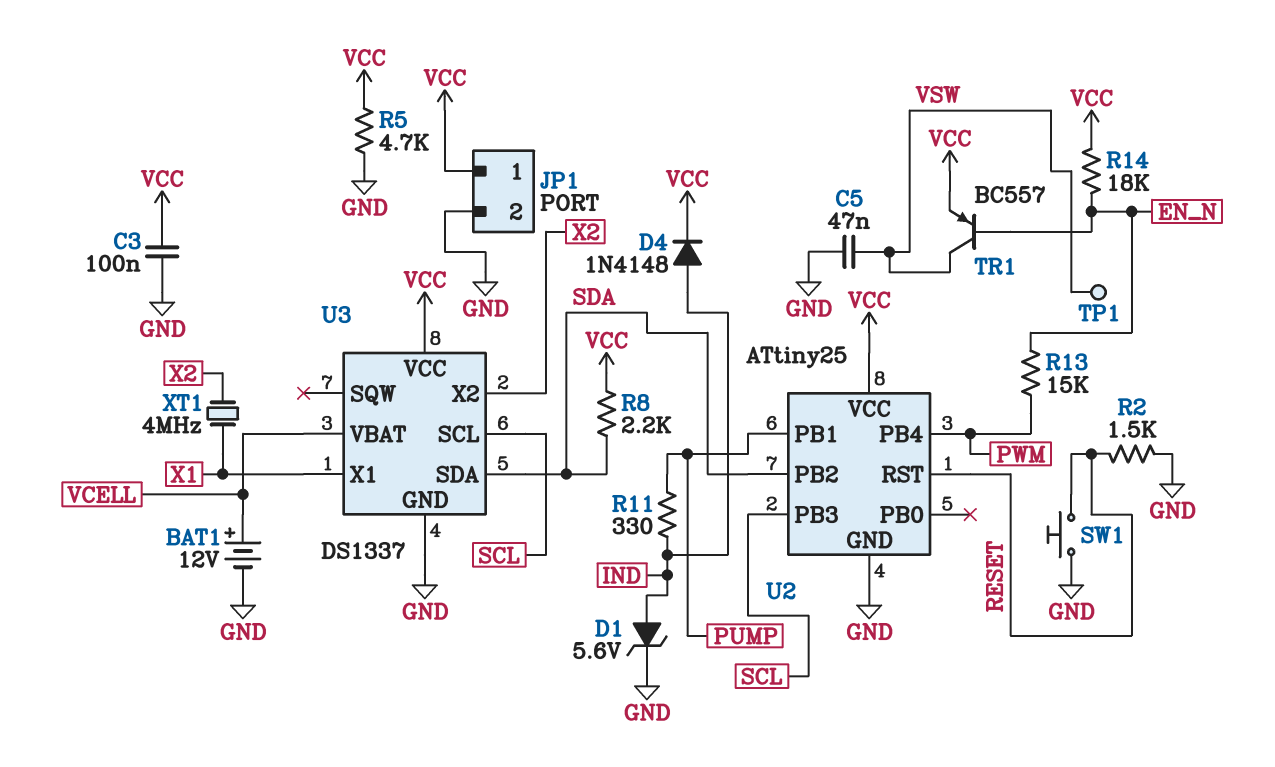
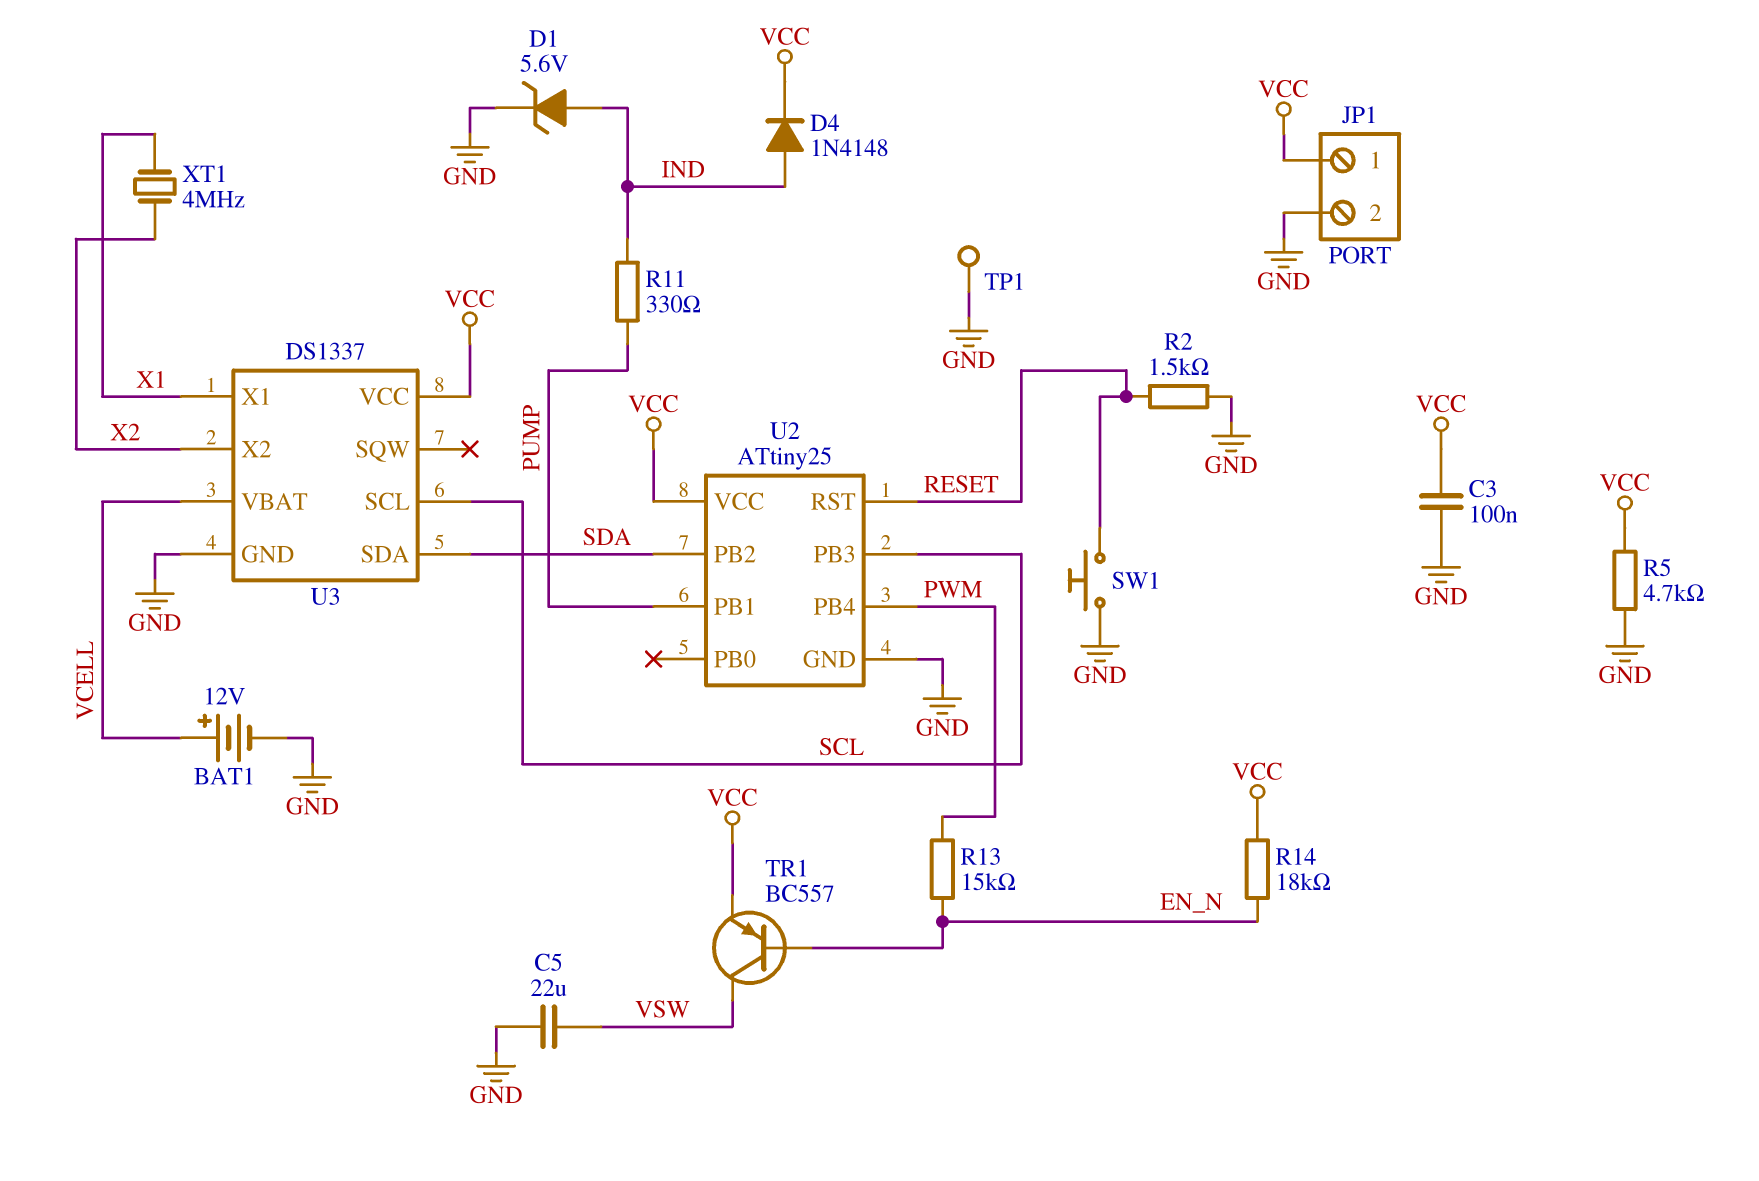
C5: 47nF (GND, VSW) -> 22uF (GND, VSW)
R8: 2.2k (SDA, VCC) -> none
TP1: test point (VSW) -> test point (GND)

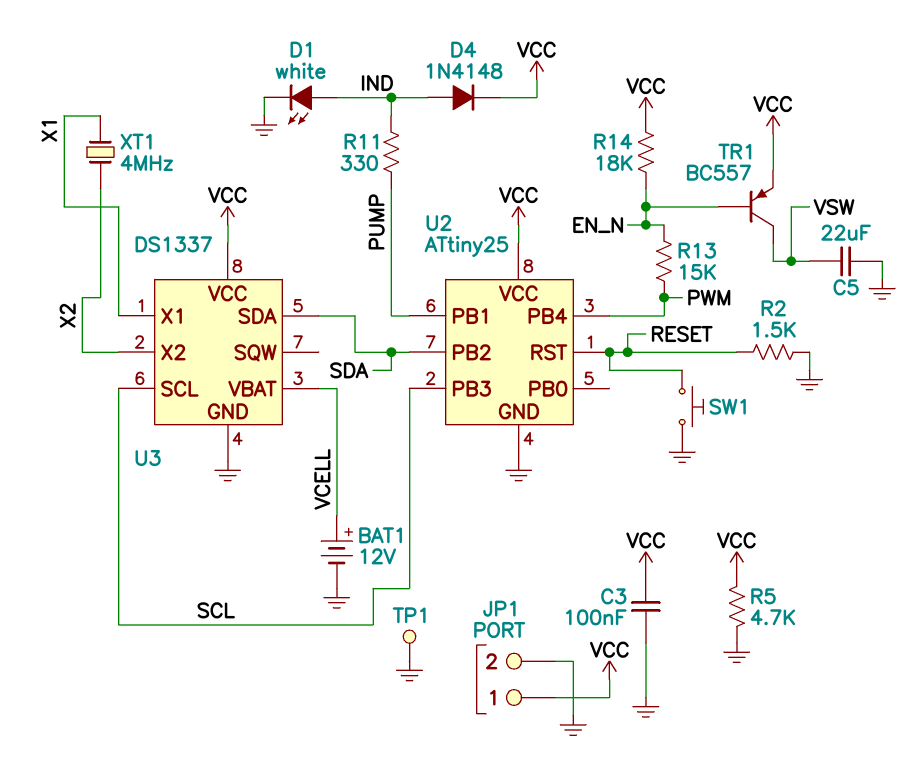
D1: zener 5.6V (A IND, K GND) -> LED white (A IND, K GND)

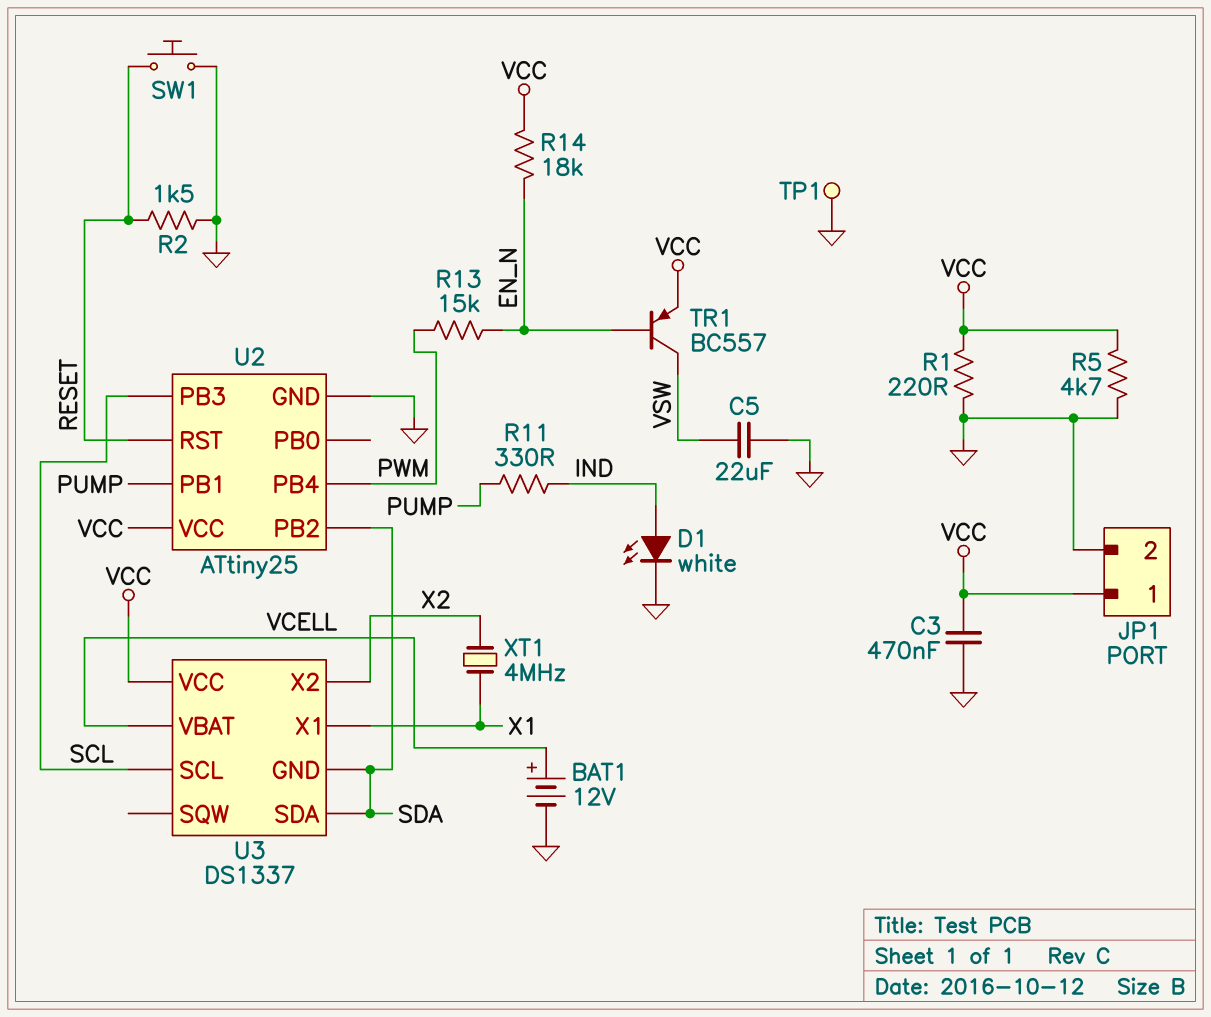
C3: 100nF (GND, VCC) -> 470nF (GND, VCC)
D4: diode 1N4148 (A IND, K VCC) -> none
R1: none -> 220 (GND, VCC)
U3 pin GND: GND -> SDA

